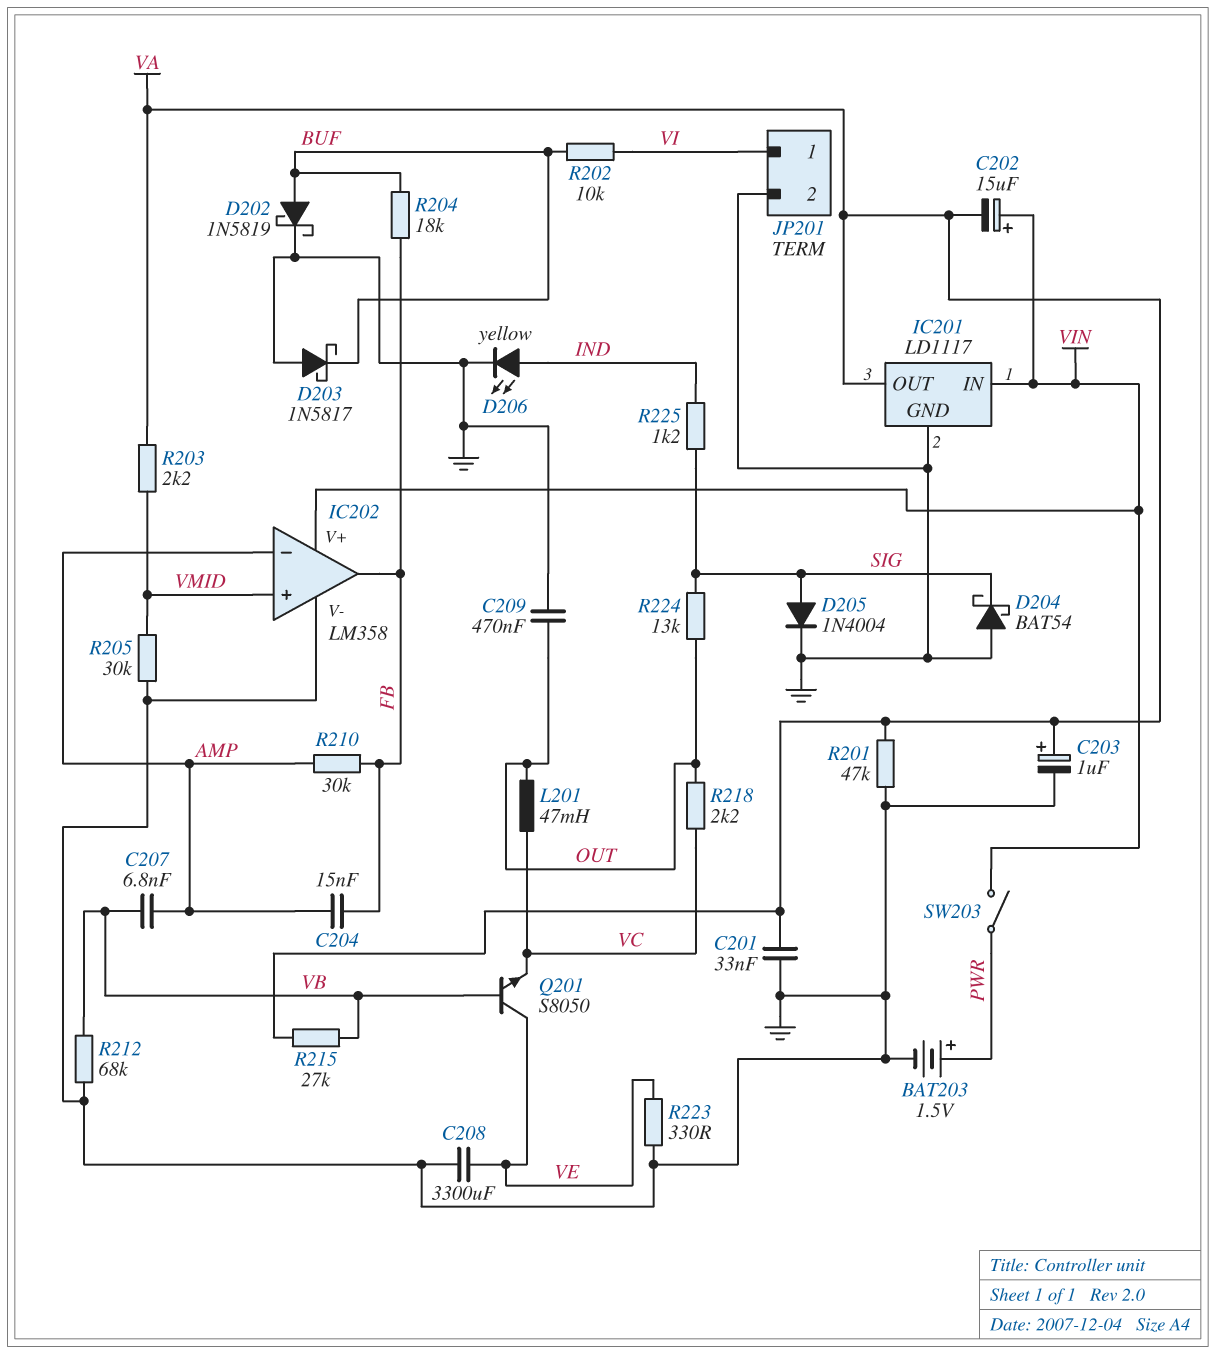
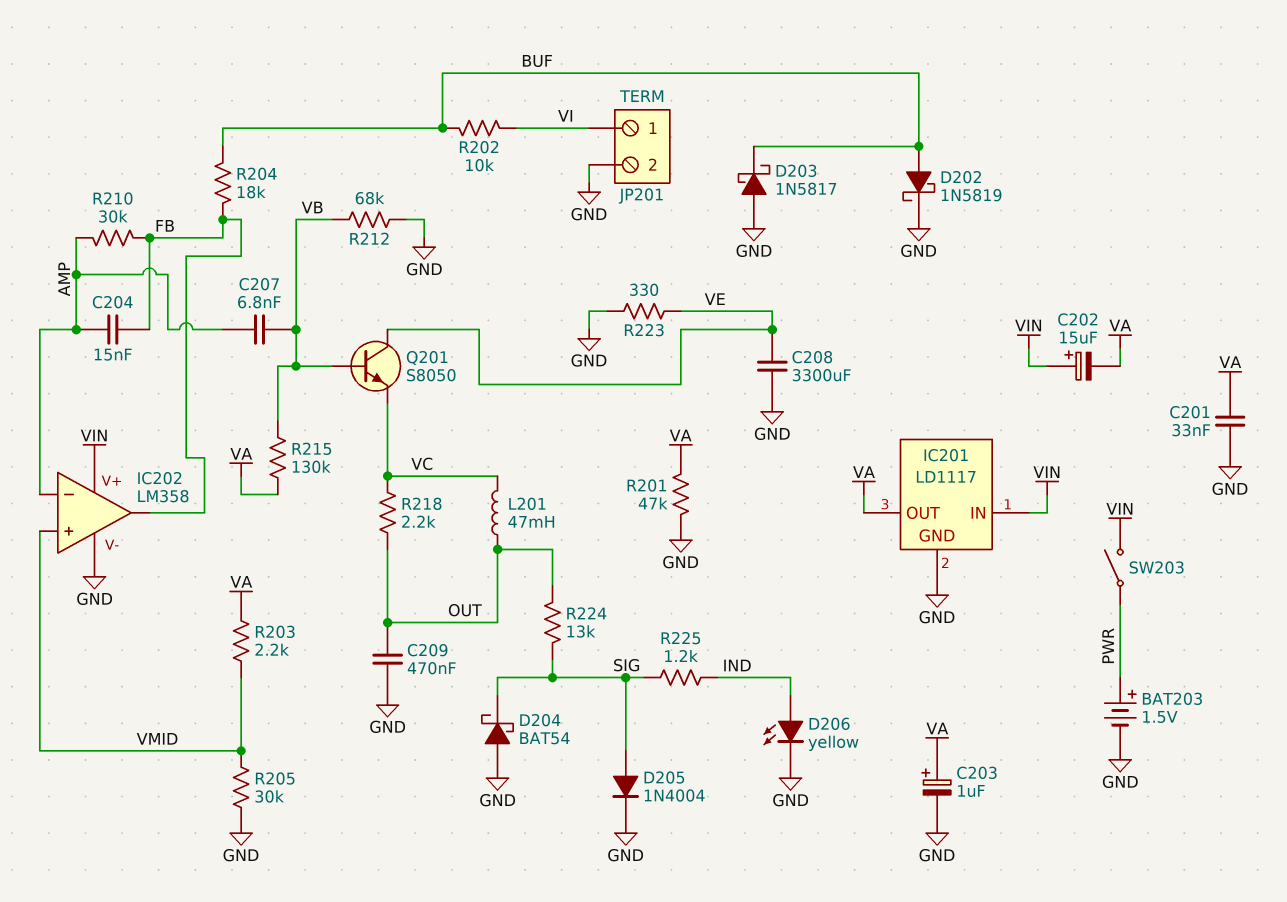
R215: 27k (VA, VB) -> 130k (VA, VB)

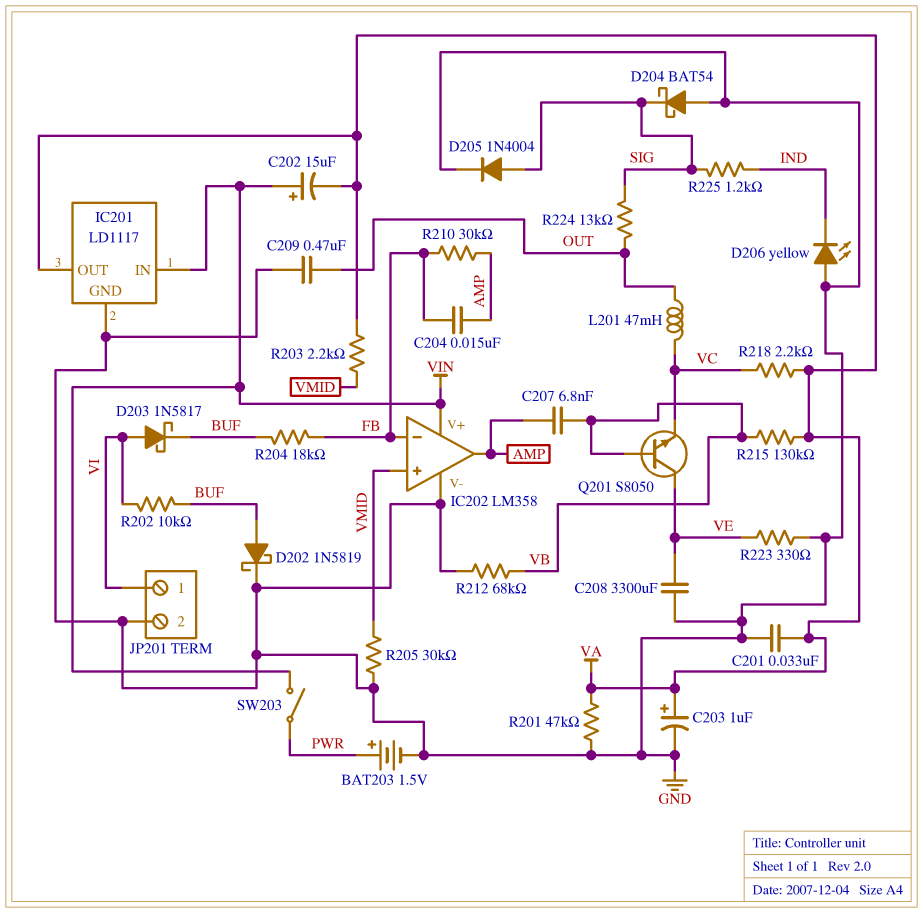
D203: schottky 1N5817 (A GND, K BUF) -> schottky 1N5817 (A VI, K BUF)
D206: LED yellow (A IND, K GND) -> LED yellow (A GND, K IND)
IC202 pin in-: AMP -> FB
IC202 pin out: FB -> AMP
R218: 2.2k (OUT, VC) -> 2.2k (VA, VC)

